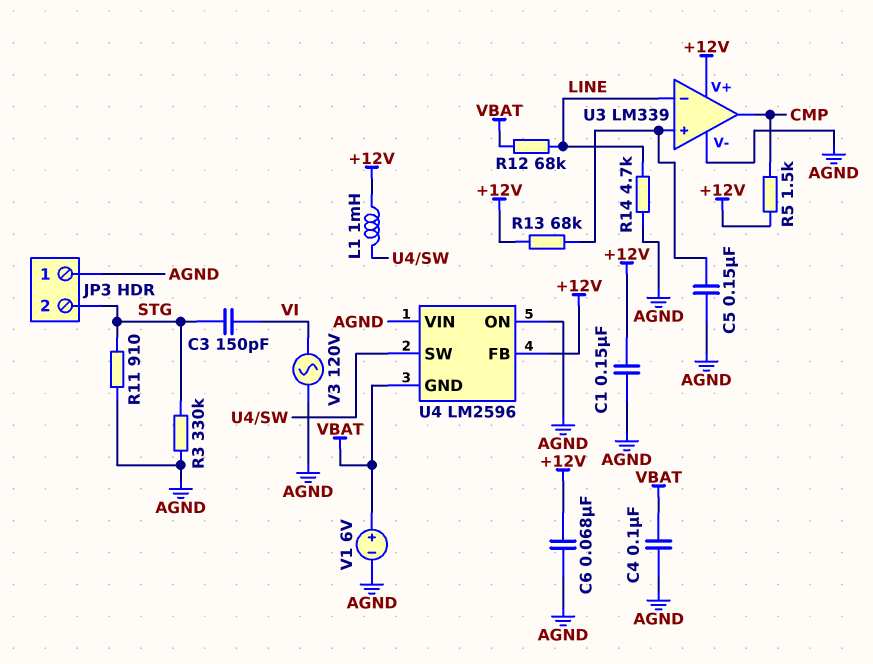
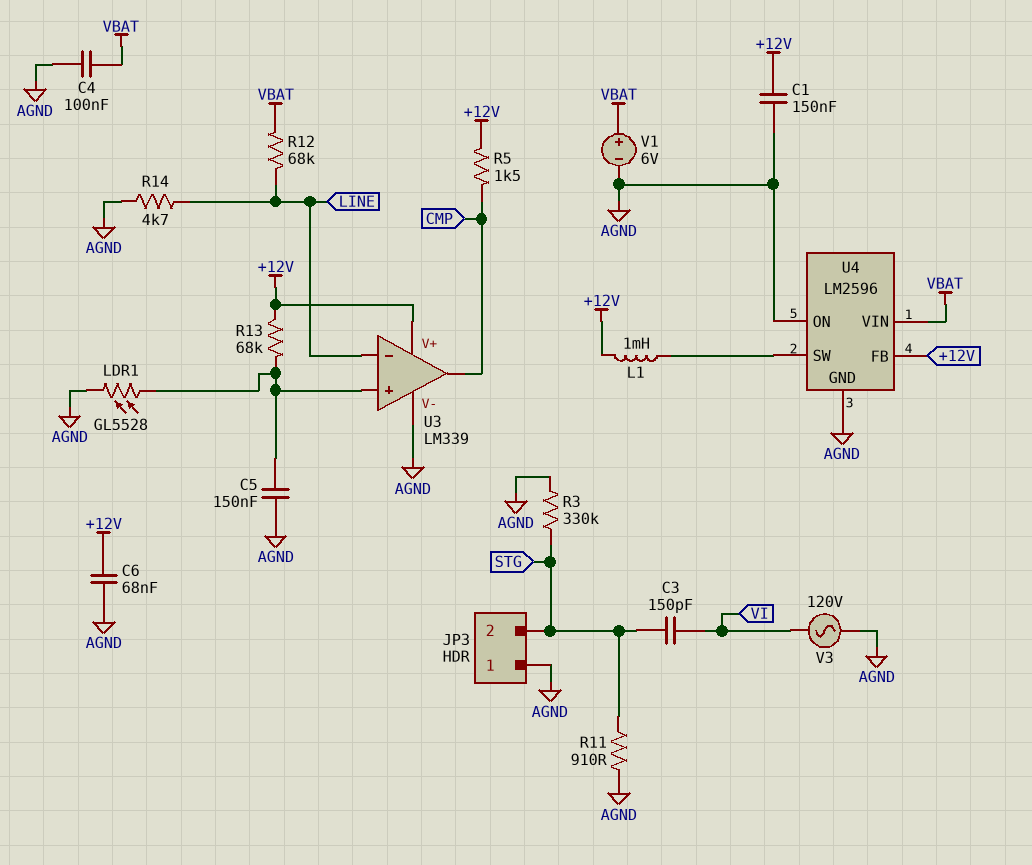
LDR1: none -> GL5528 (AGND, U3/in+)
U4 pin GND: VBAT -> AGND
U4 pin VIN: AGND -> VBAT

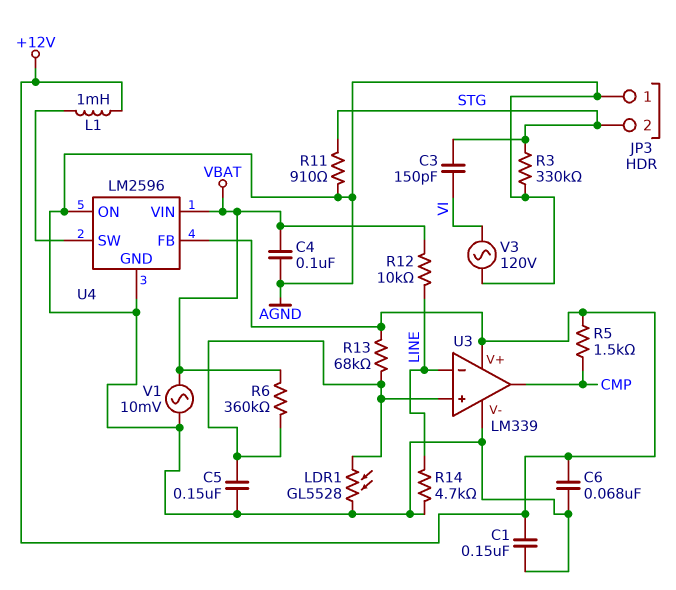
R6: none -> 360k (U3/in+, VBAT)
R12: 68k (LINE, VBAT) -> 10k (LINE, VBAT)
V1: 6V (plus VBAT, minus AGND) -> AC 10mV (AGND, VBAT)

